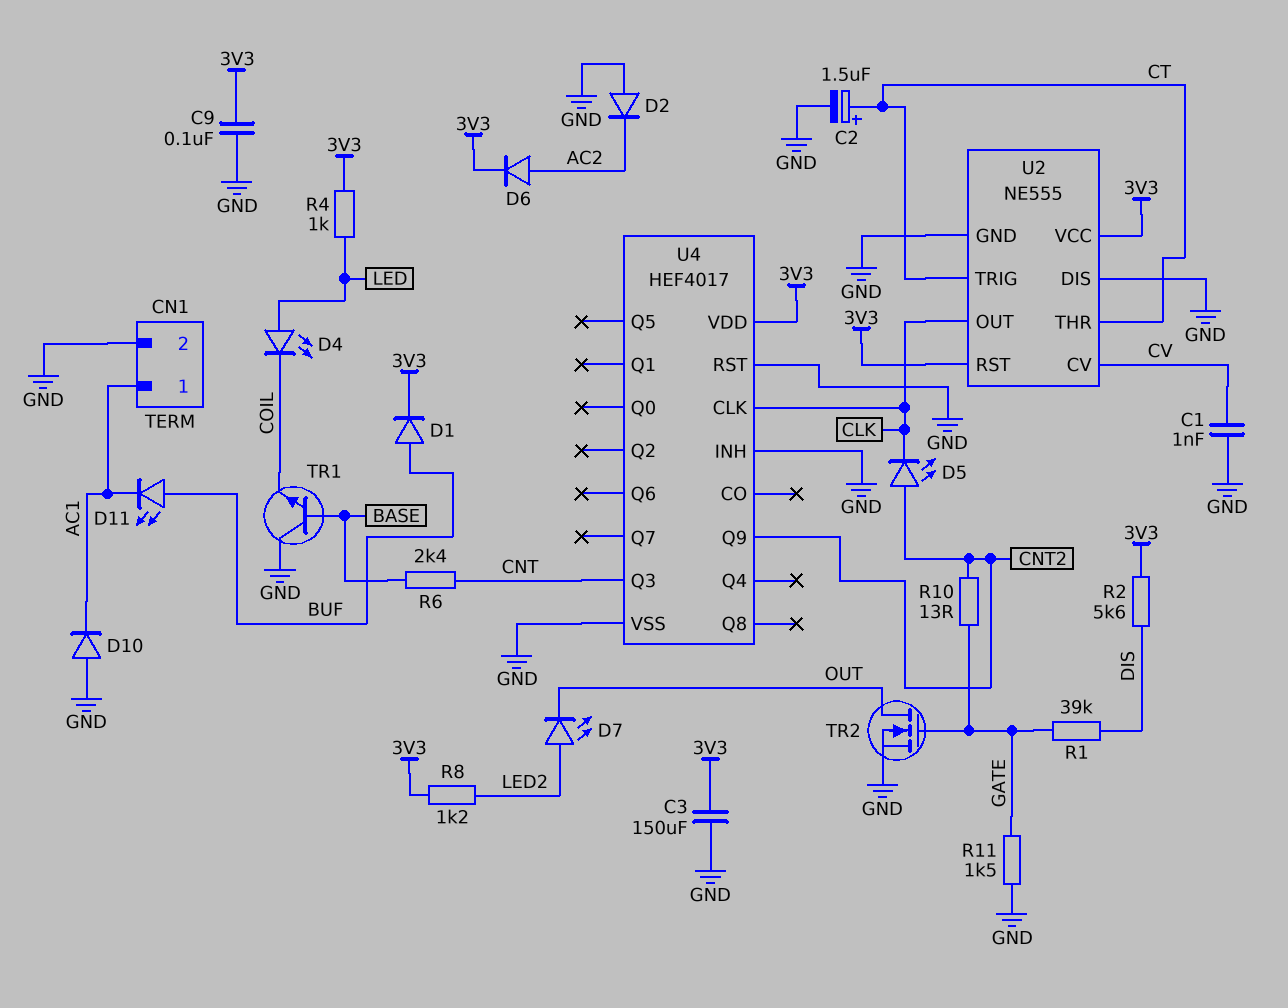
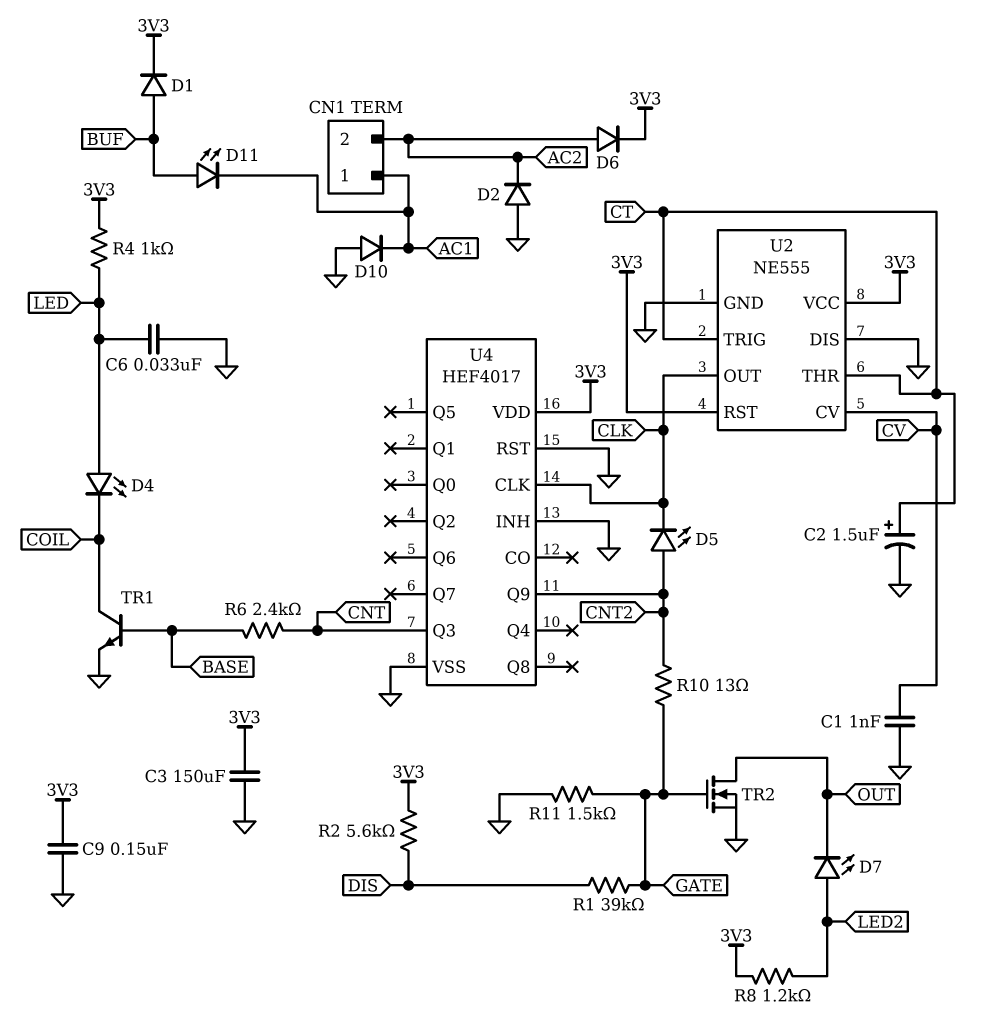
C6: none -> 33nF (GND, LED)
C9: 100nF (3V3, GND) -> 150nF (3V3, GND)
CN1 pin 2: GND -> AC2
TR1: NPN (B BASE, C GND, E COIL) -> NPN (B BASE, C COIL, E GND)

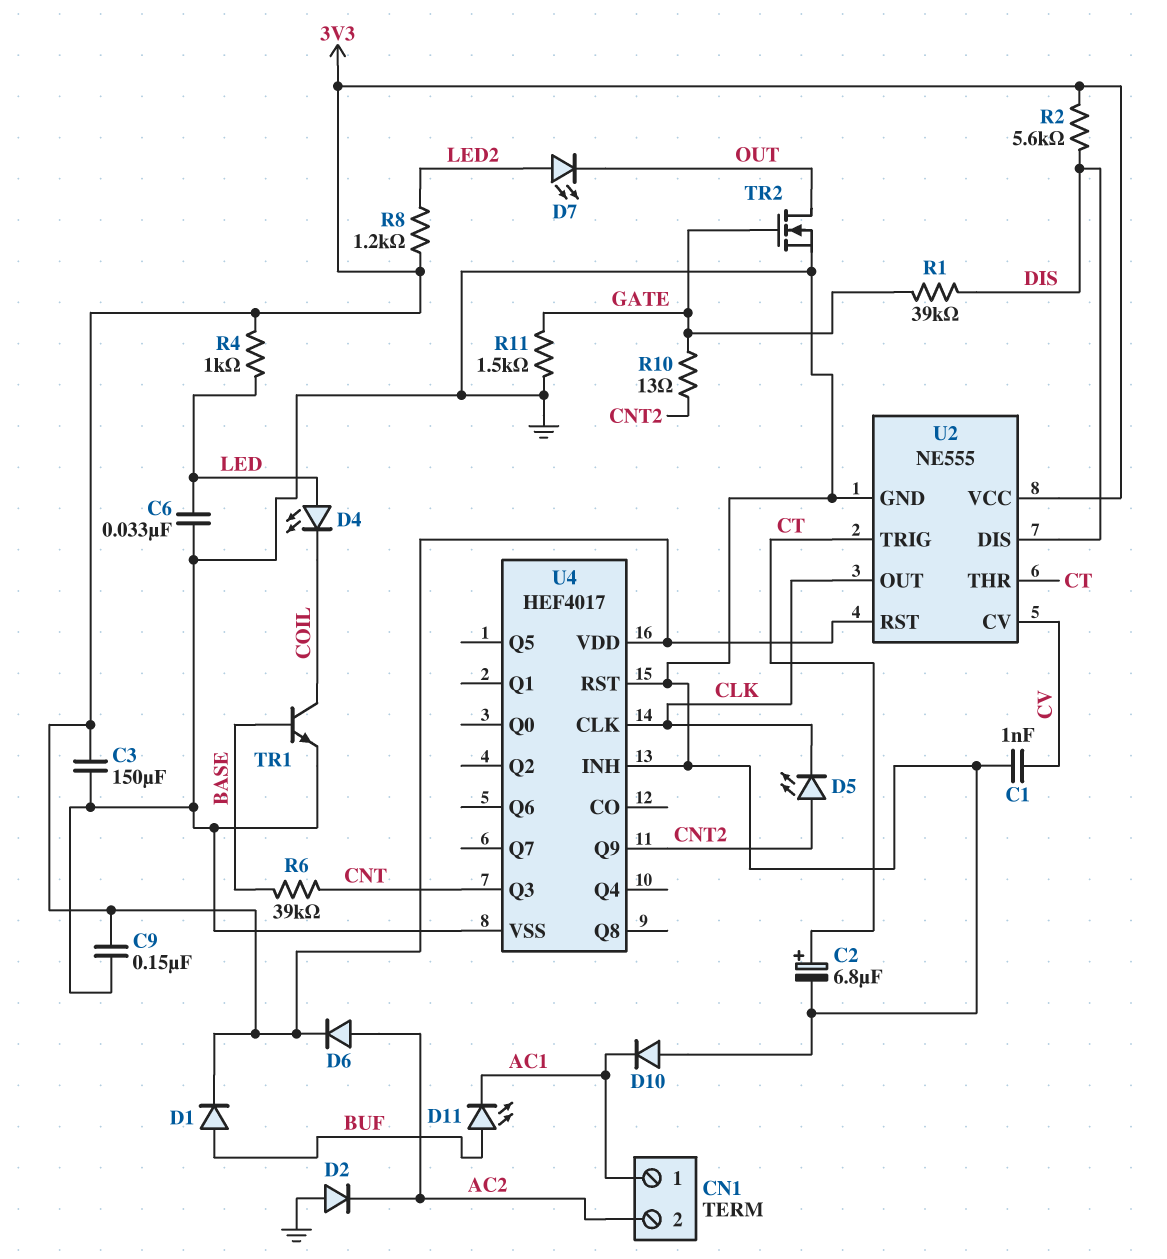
C2: 1.5uF (plus CT, minus GND) -> 6.8uF (plus CT, minus GND)
R6: 2.4k (BASE, CNT) -> 39k (BASE, CNT)
U2 pin DIS: GND -> DIS

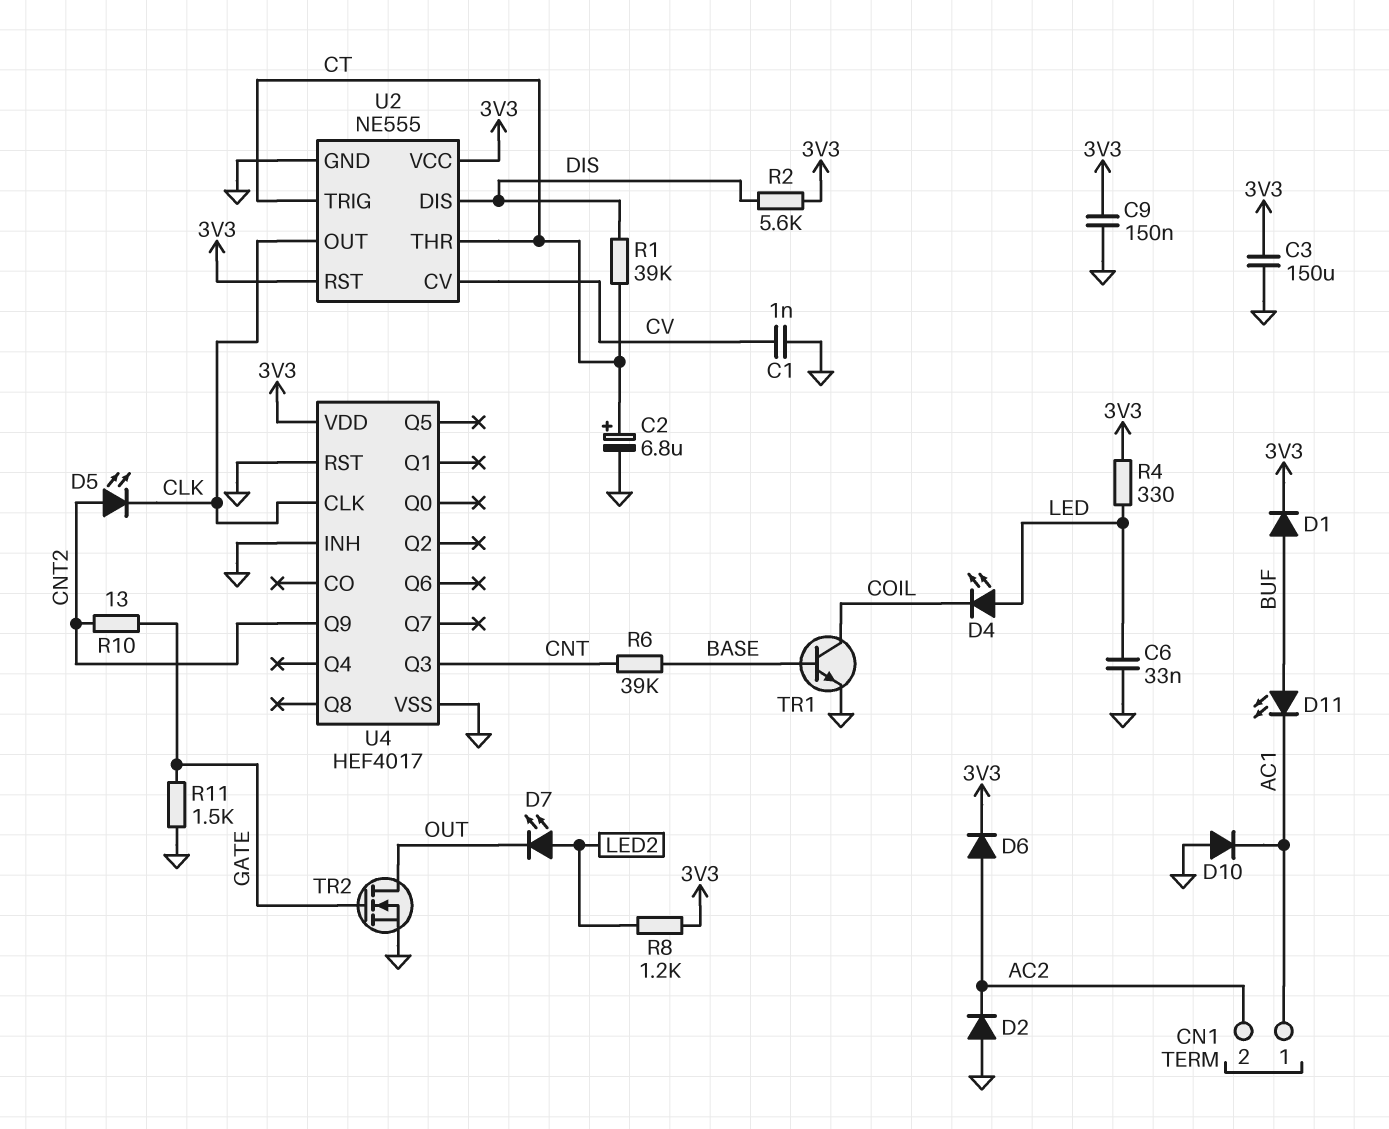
R1: 39k (DIS, GATE) -> 39k (CT, DIS)
R4: 1k (3V3, LED) -> 330 (3V3, LED)

